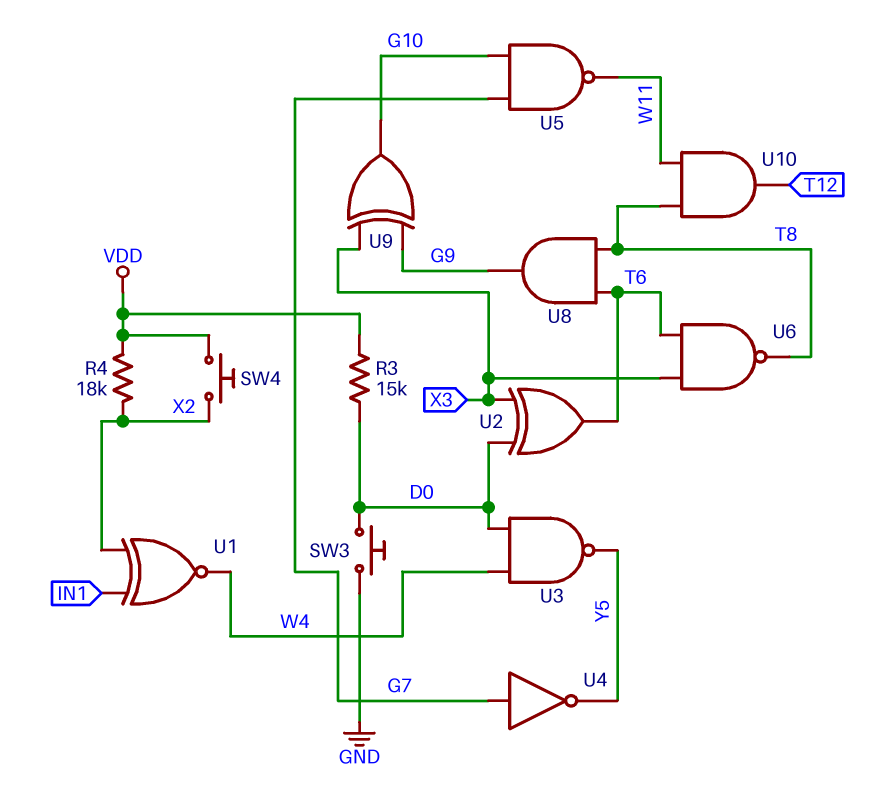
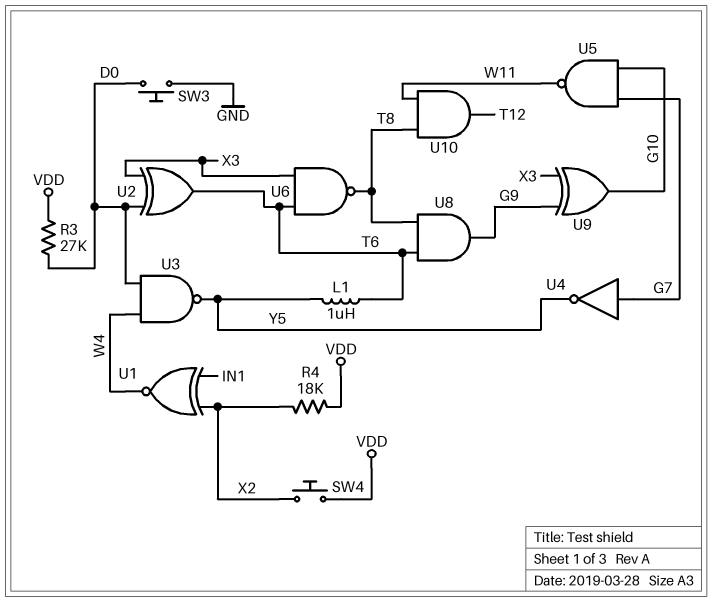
L1: none -> 1uH (T6, Y5)
R3: 15k (D0, VDD) -> 27k (D0, VDD)

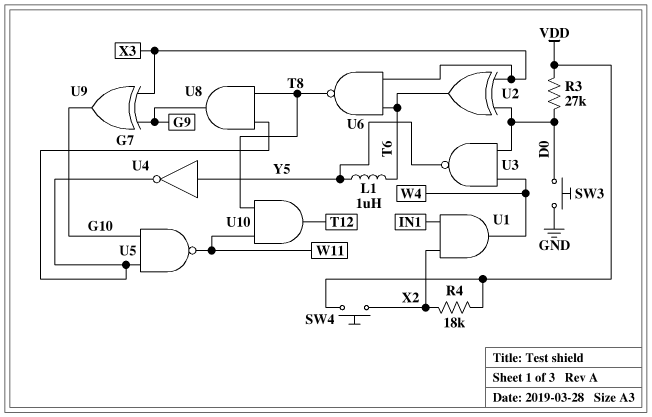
U1: XNOR (in IN1, in X2, out W4) -> AND (in IN1, in X2, out W4)
U4: NOT (in G7, out Y5) -> NOT (in Y5, out G7)
U8: AND (in T6, in T8, out G9) -> AND (in G7, in T8, out G9)

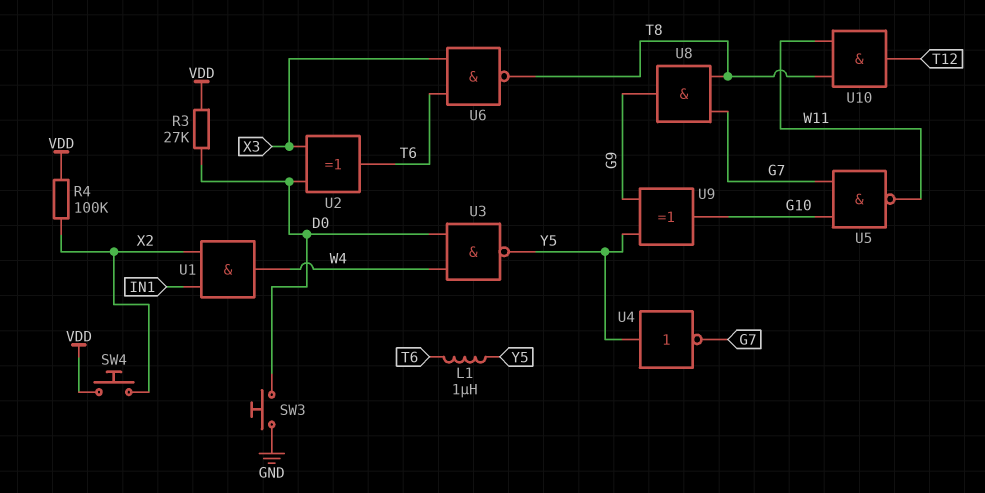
R4: 18k (VDD, X2) -> 100k (VDD, X2)
U9: XOR (in G9, in X3, out G10) -> XOR (in G9, in Y5, out G10)

